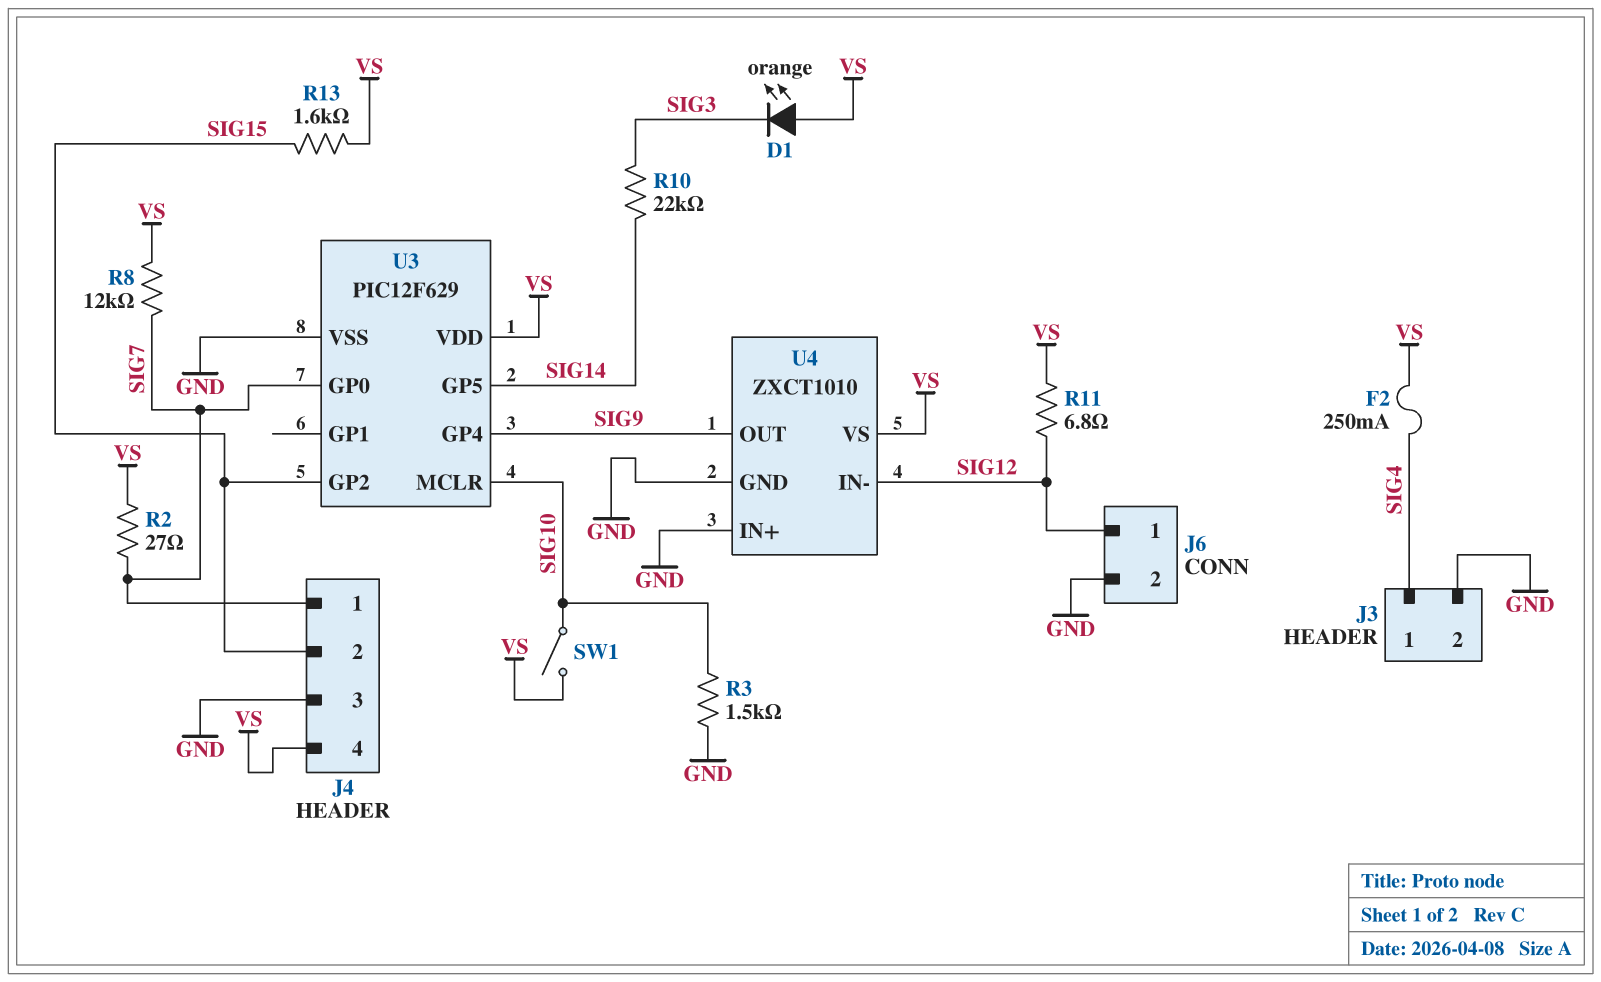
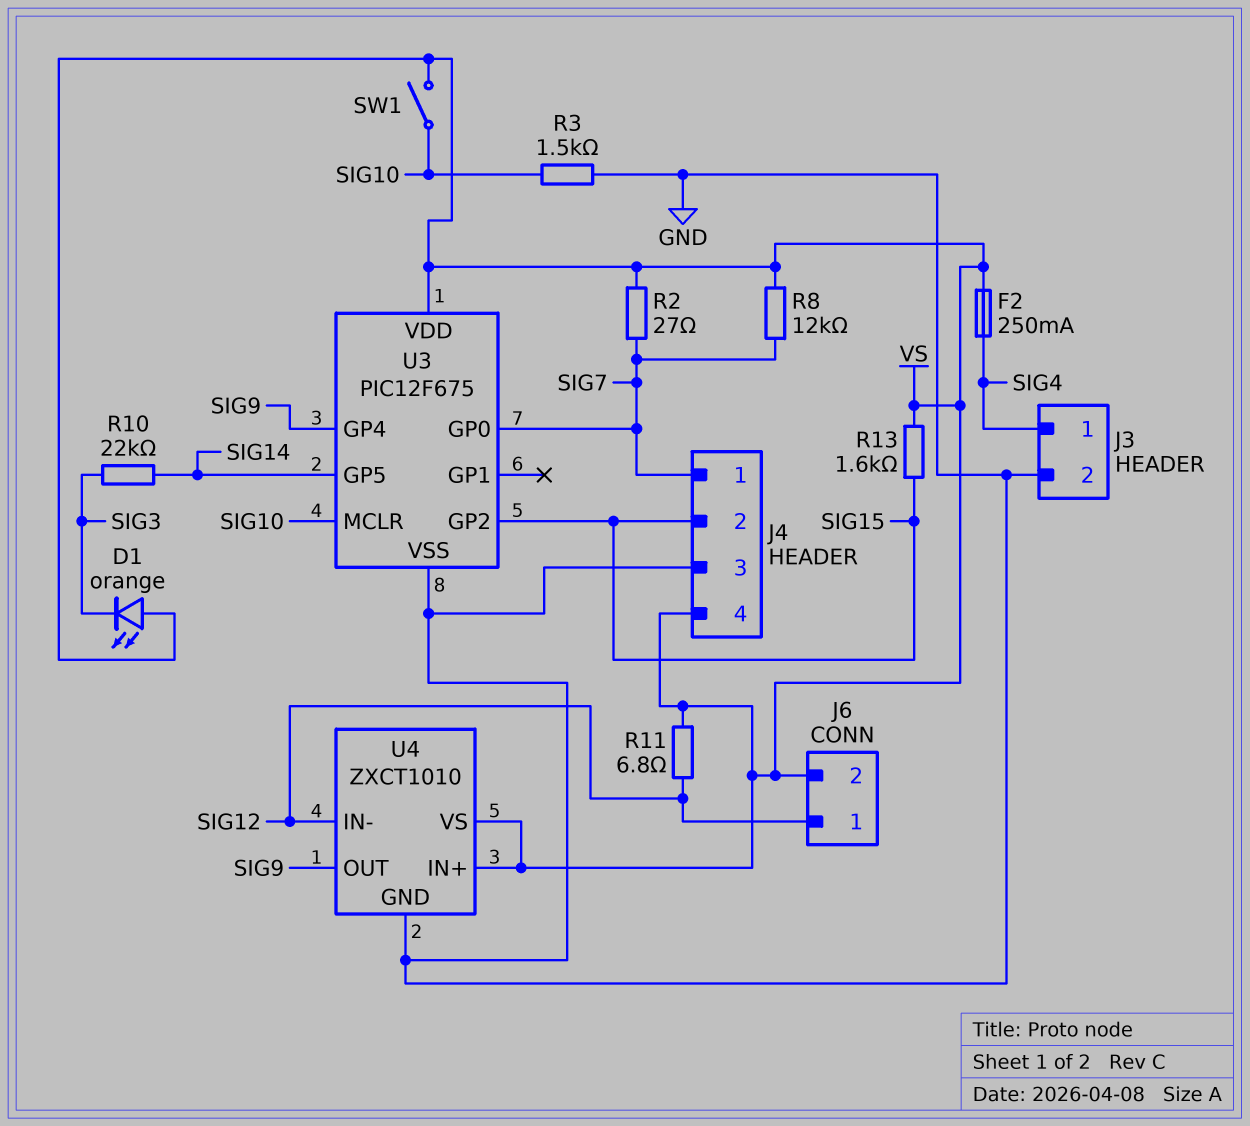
J6 pin 2: GND -> VS
U3: PIC12F629 -> PIC12F675
U4 pin IN+: GND -> VS

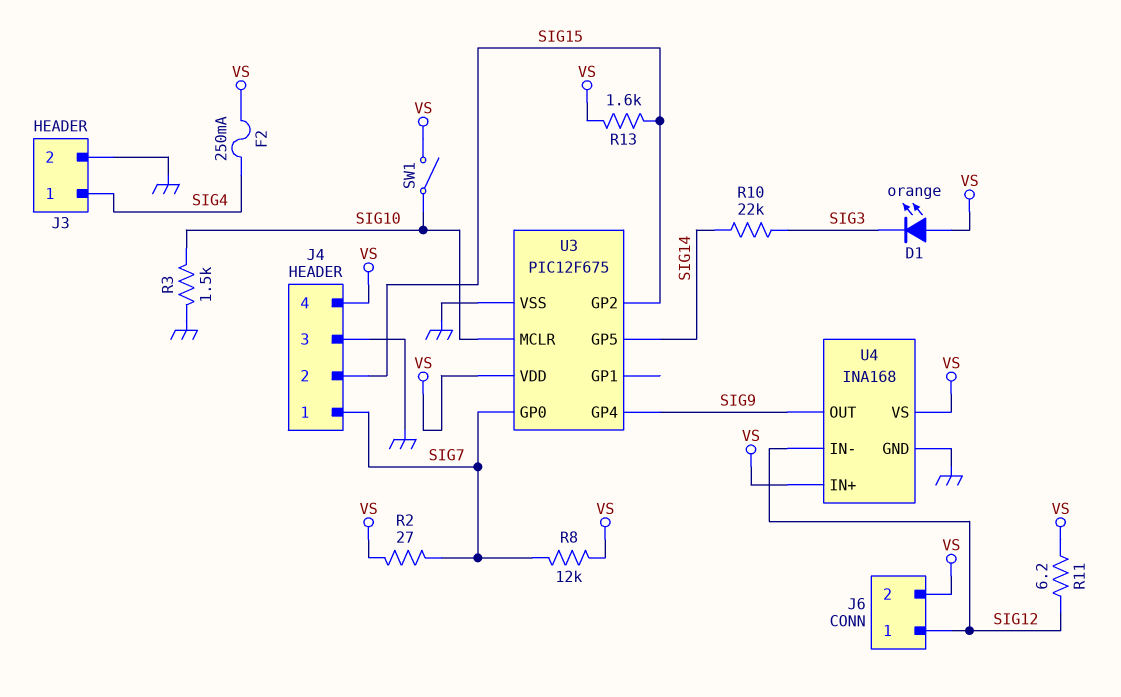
R11: 6.8 (SIG12, VS) -> 6.2 (SIG12, VS)
U4: ZXCT1010 -> INA168

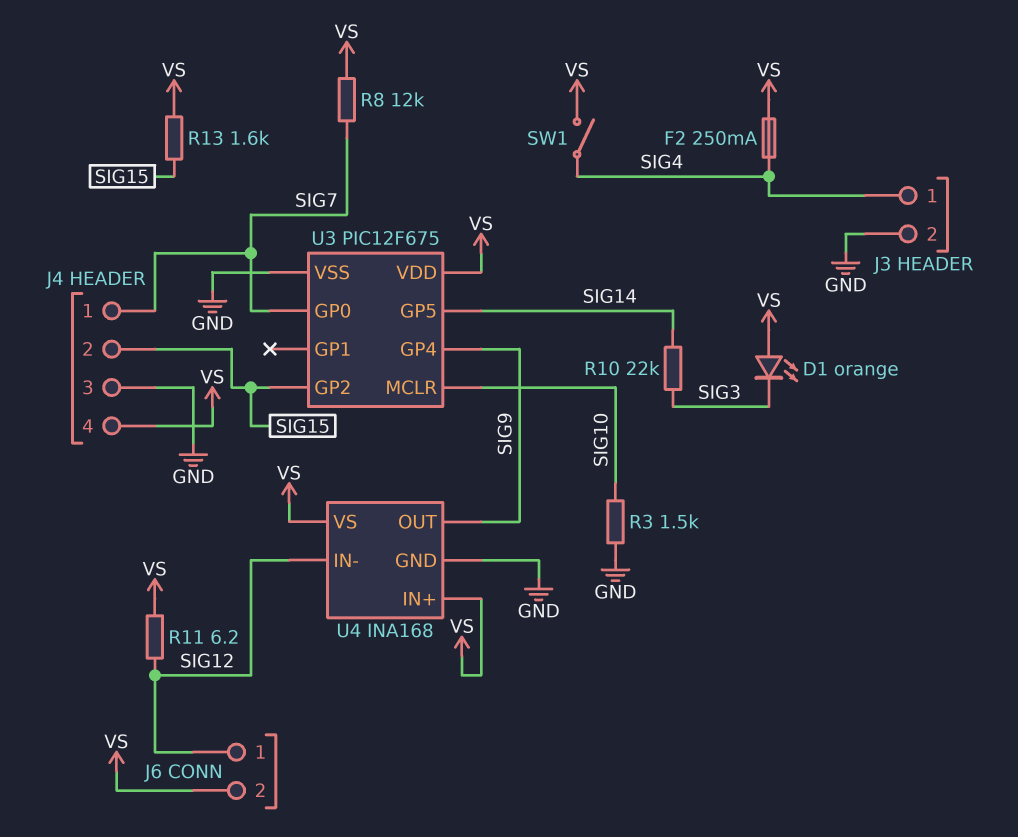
R2: 27 (SIG7, VS) -> none
SW1: switch (SIG10, VS) -> switch (SIG4, VS)

